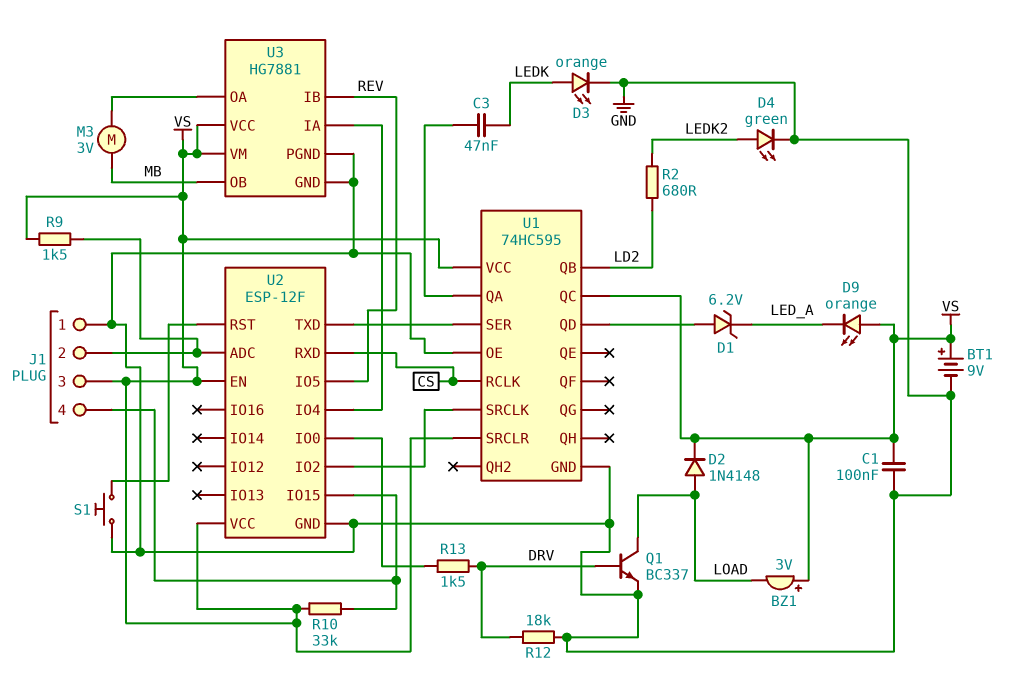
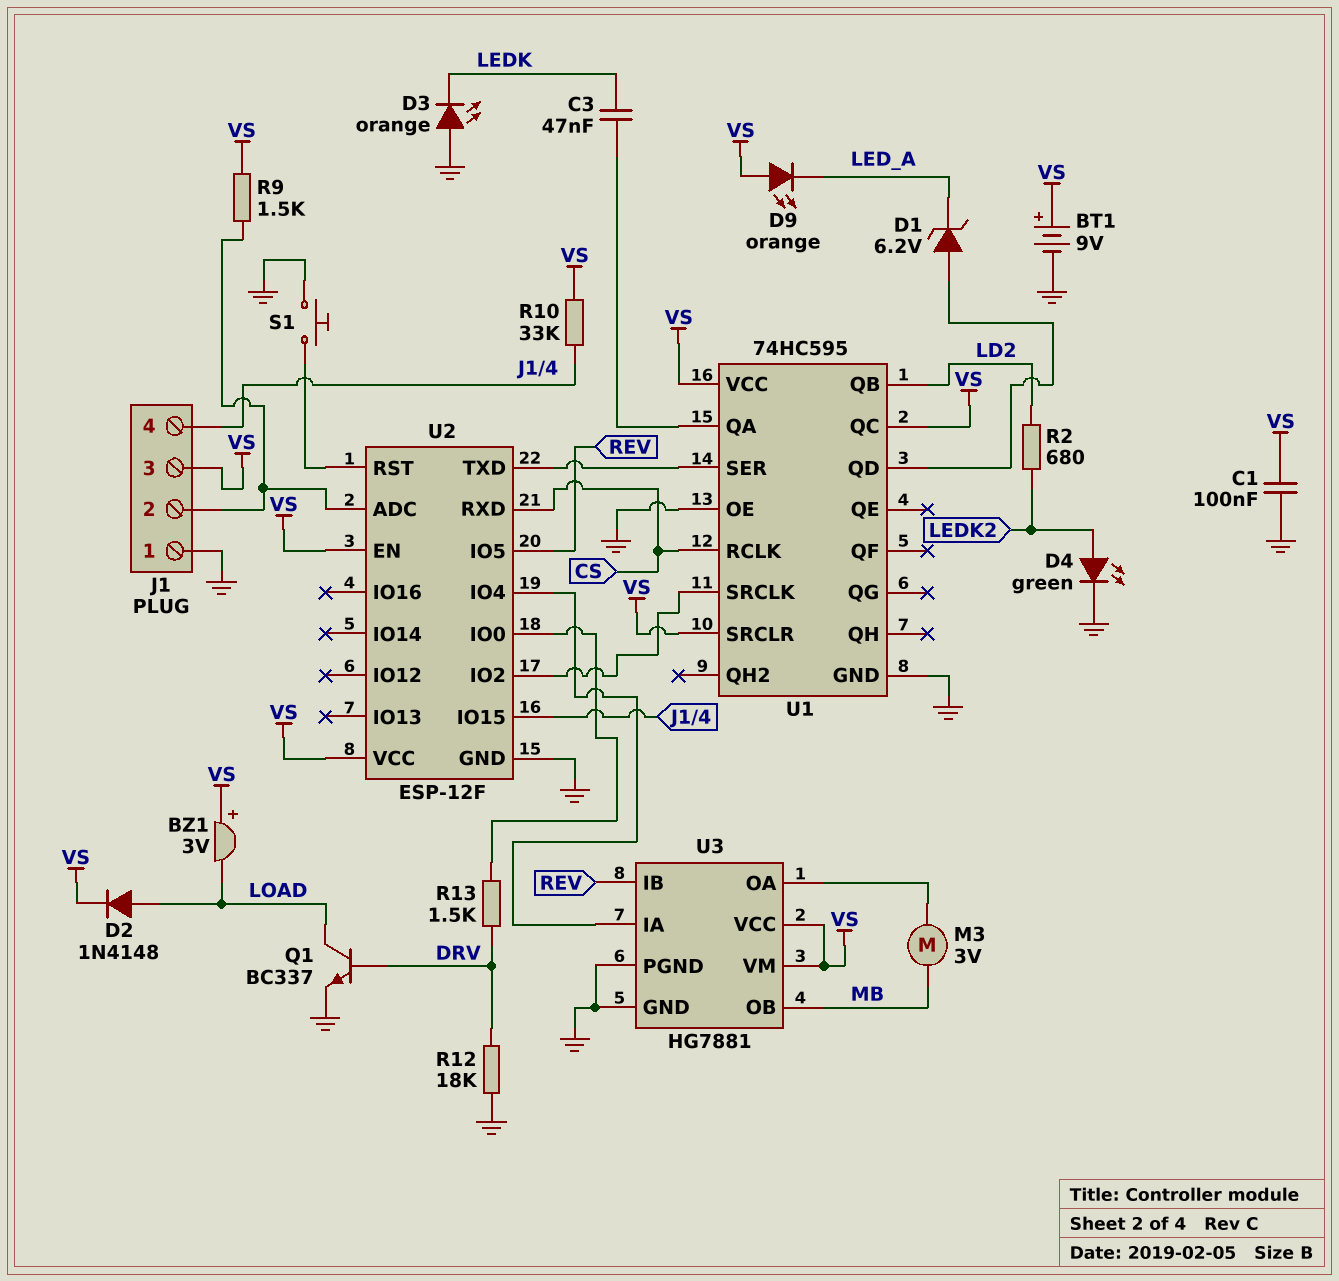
D3: LED orange (A LEDK, K GND) -> LED orange (A GND, K LEDK)

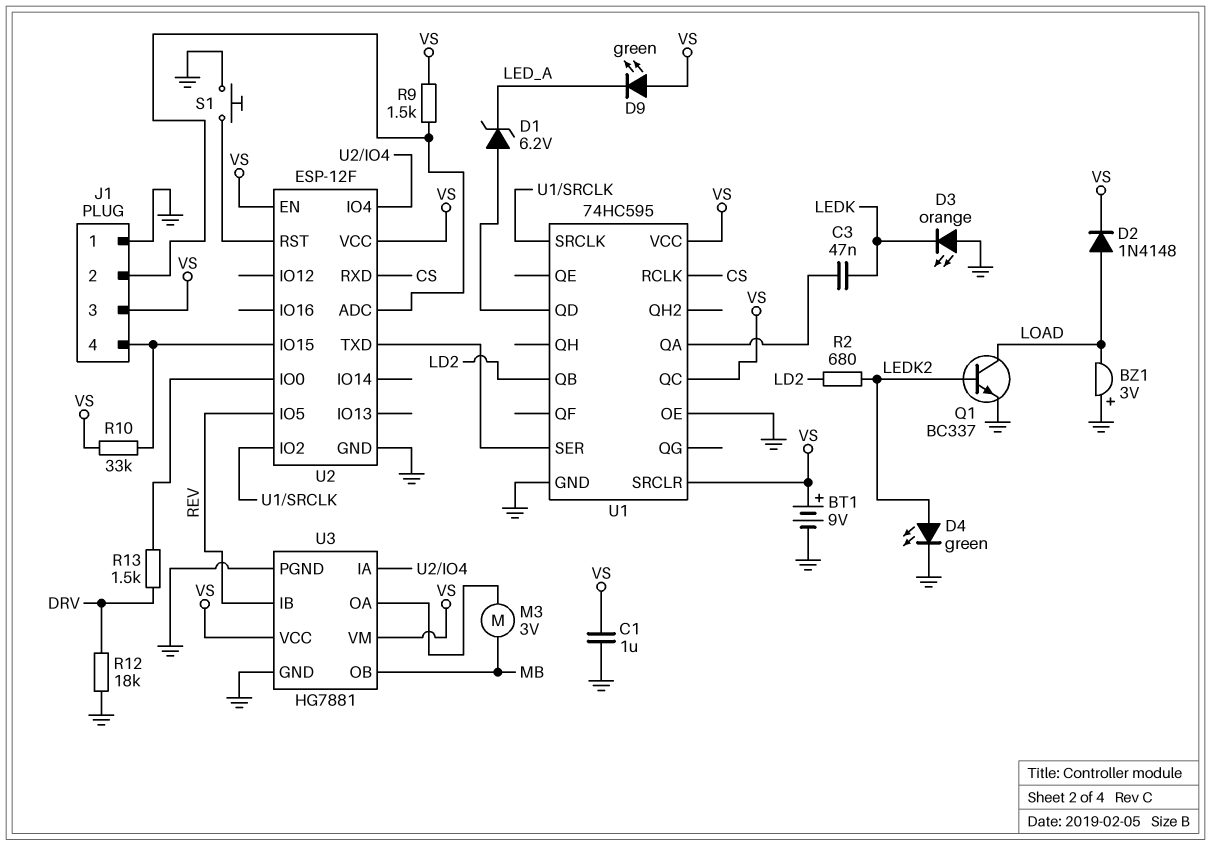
BZ1: buzzer 3V (plus VS, minus LOAD) -> buzzer 3V (plus GND, minus LOAD)
C1: 100nF (GND, VS) -> 1uF (GND, VS)
D9: LED orange (A VS, K LED_A) -> LED green (A VS, K LED_A)
Q1: NPN BC337 (B DRV, C LOAD, E GND) -> NPN BC337 (B LEDK2, C LOAD, E GND)

